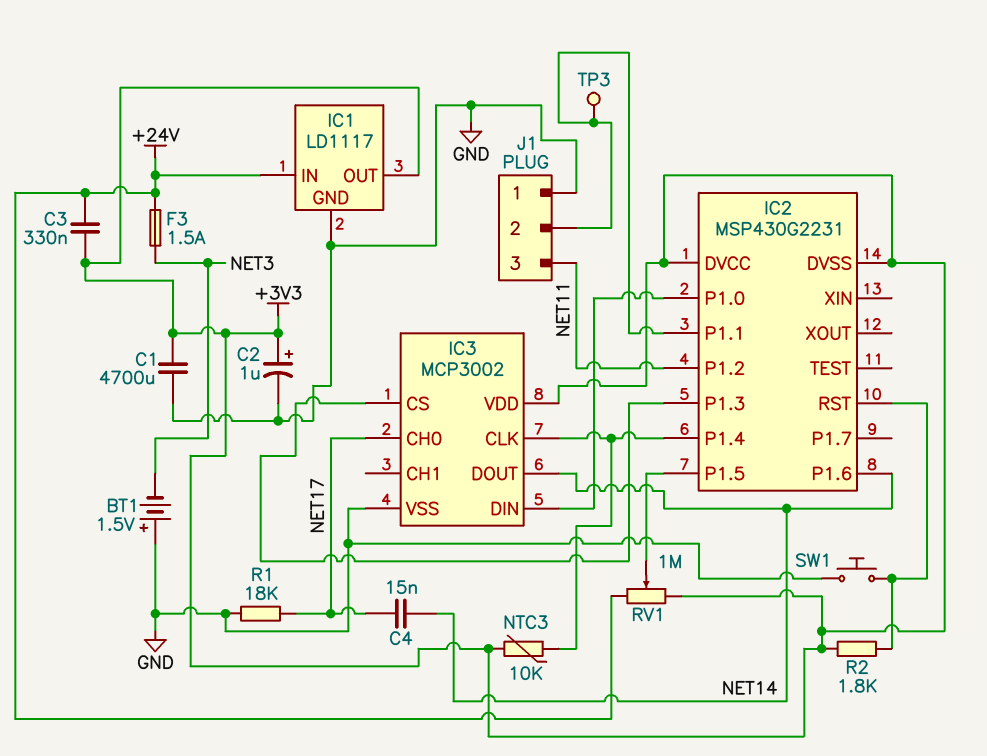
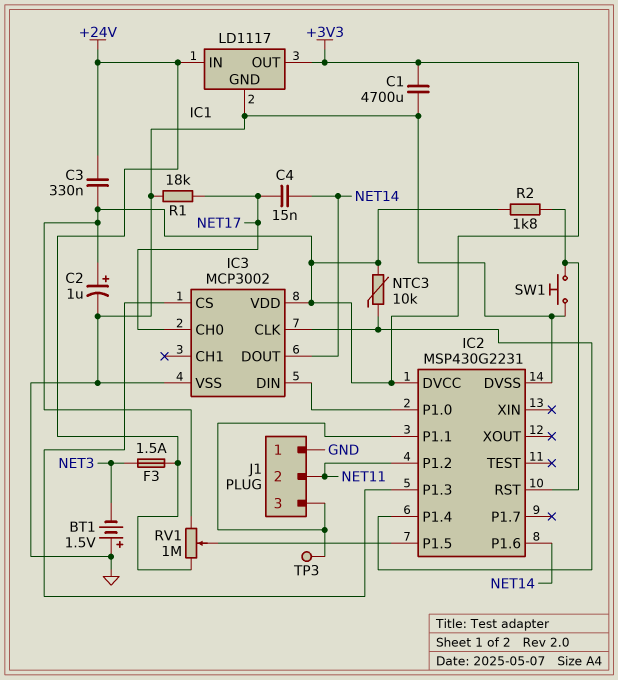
IC2 pin DVSS: +3V3 -> GND
J1 pin 2: IC2/P1.1 -> NET11
J1 pin 3: NET11 -> IC2/P1.1

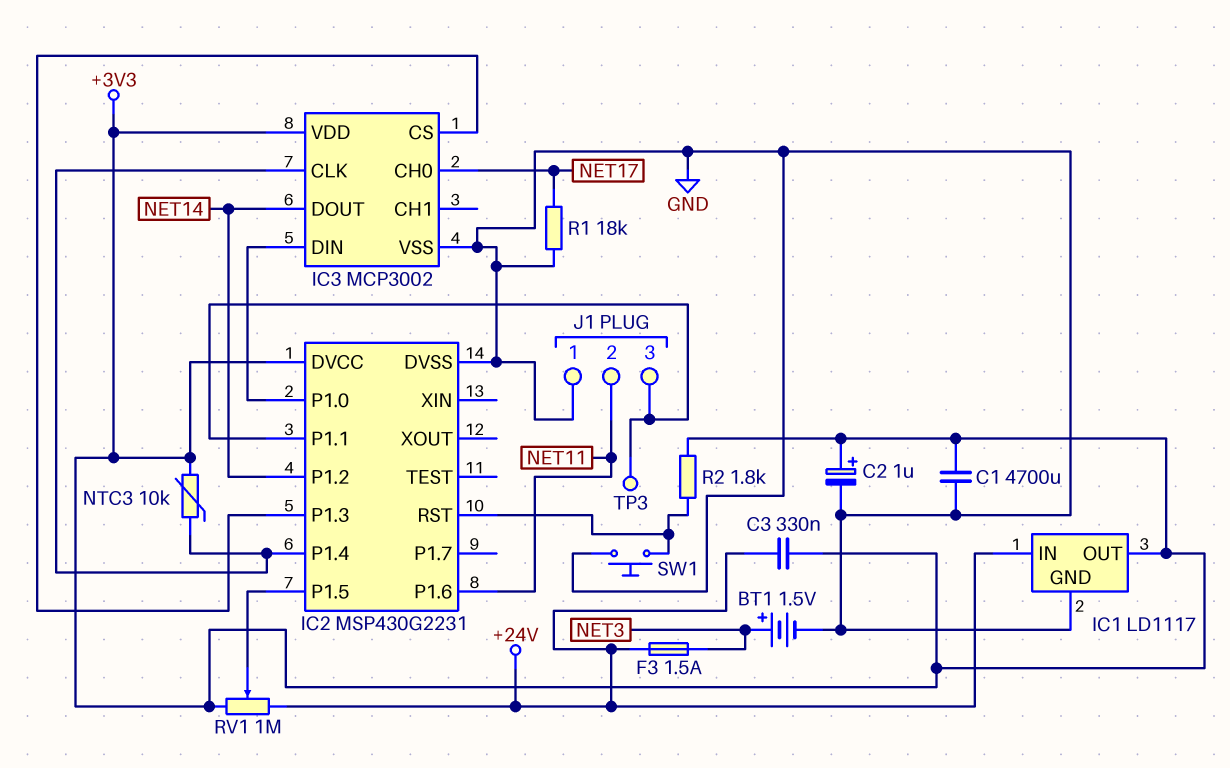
BT1: 1.5V (plus GND, minus NET3) -> 1.5V (plus NET3, minus GND)
C4: 15nF (NET14, NET17) -> none
IC2 pin P1.2: NET11 -> NET14
IC2 pin P1.6: NET14 -> NET11

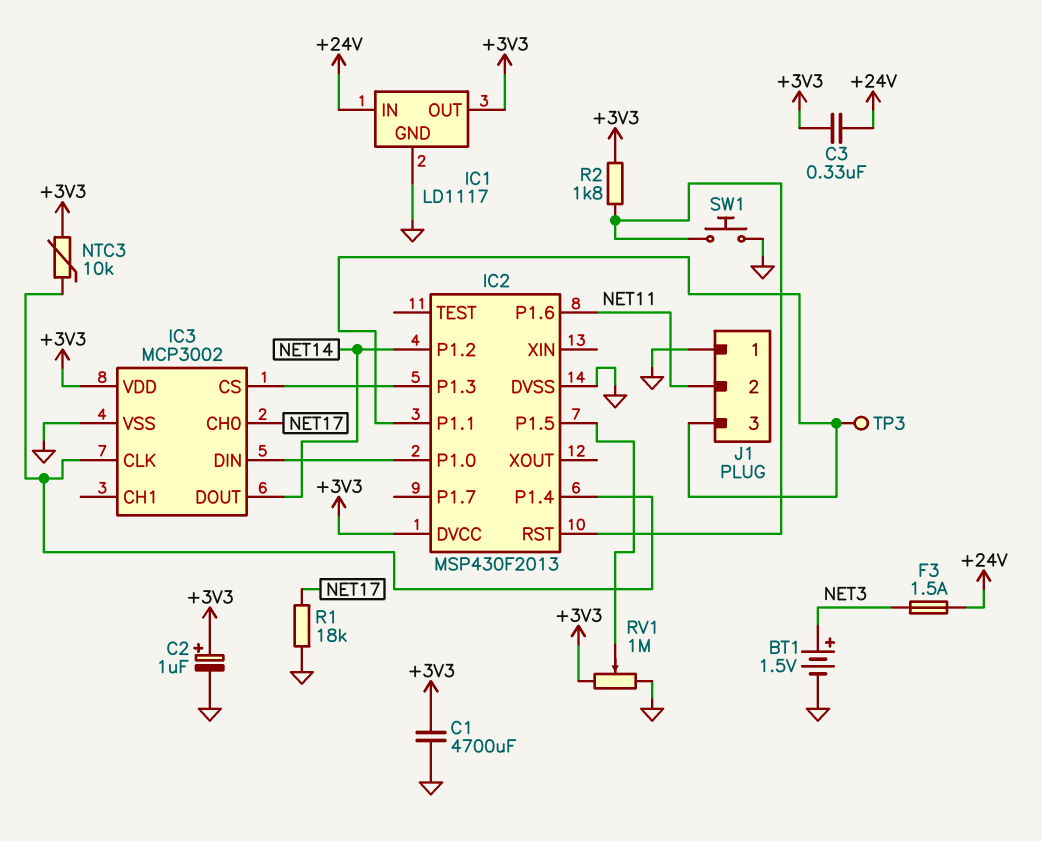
IC2: MSP430G2231 -> MSP430F2013
RV1: 1M (+3V3, +24V, wiper IC2/P1.5) -> 1M (+3V3, GND, wiper IC2/P1.5)

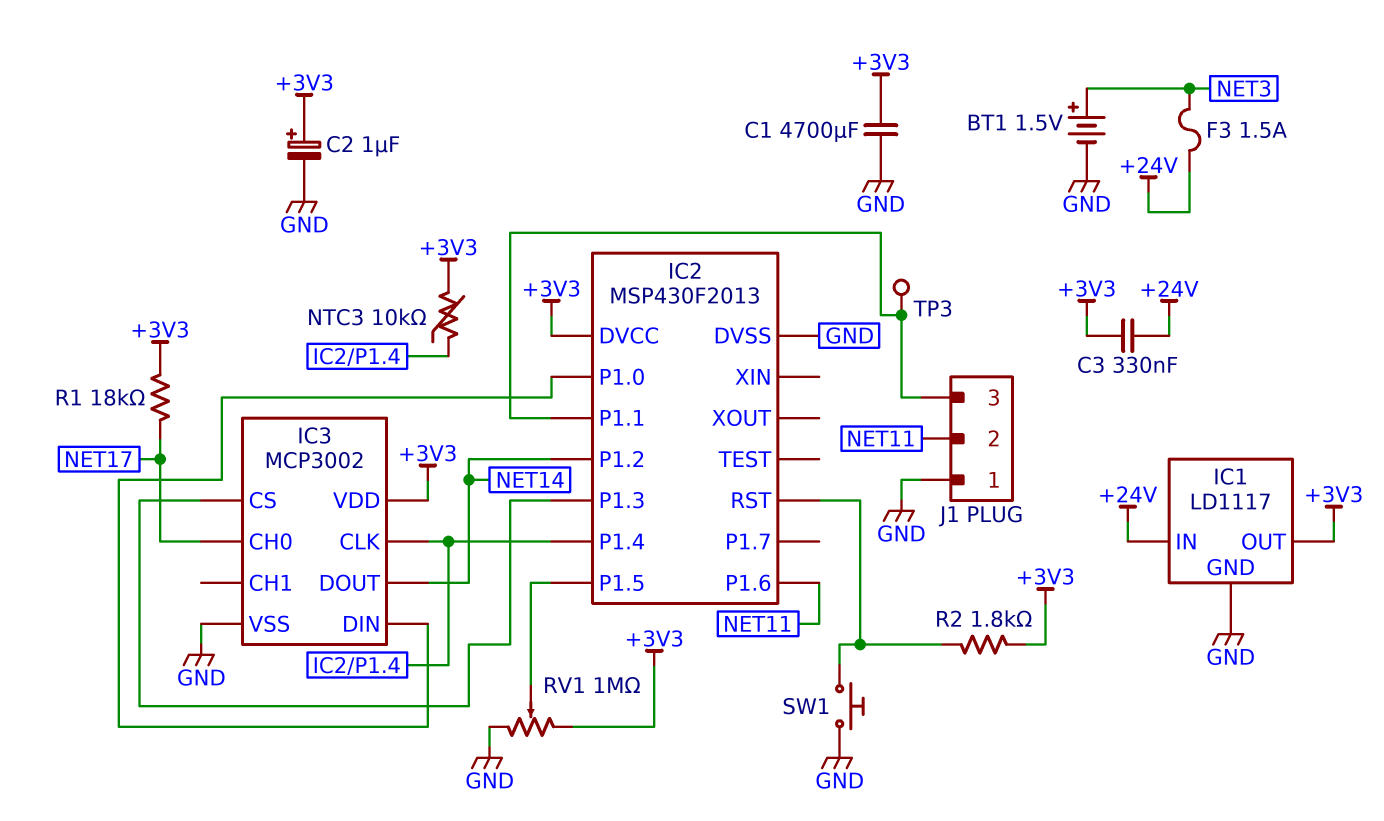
R1: 18k (GND, NET17) -> 18k (+3V3, NET17)

